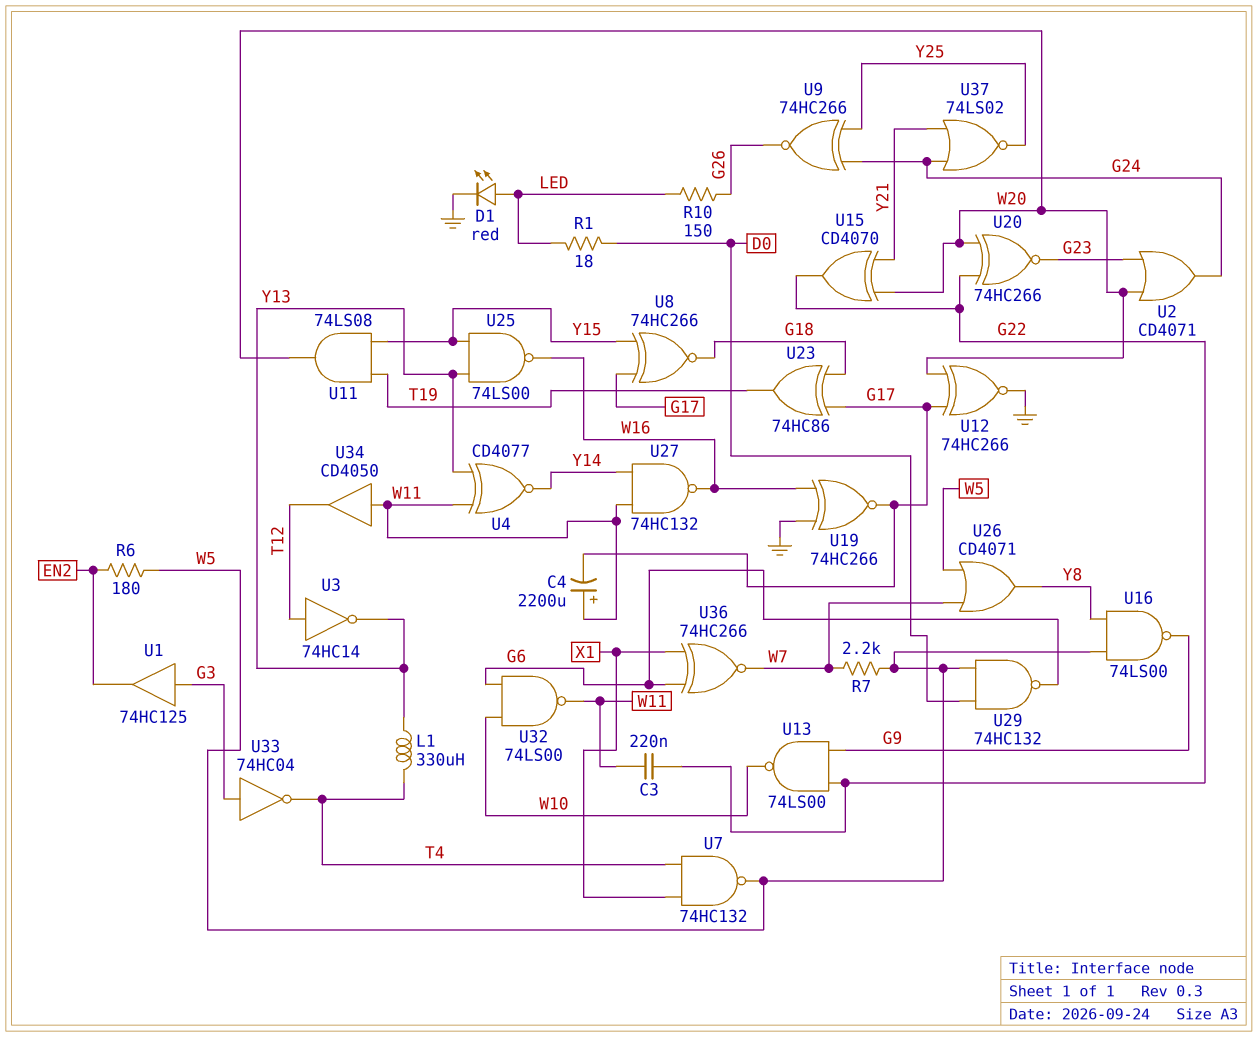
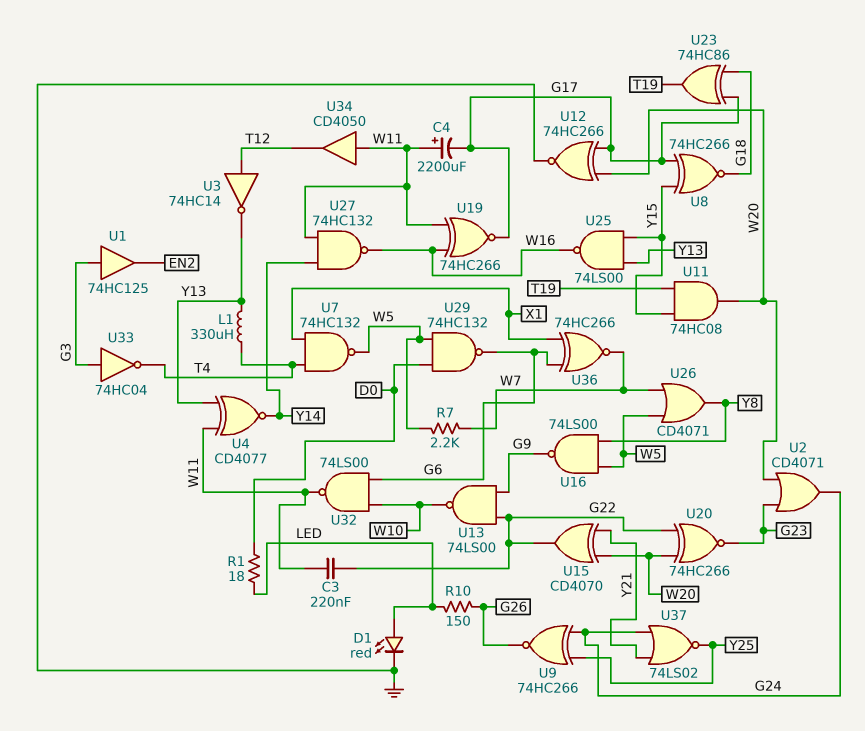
R6: 180 (EN2, W5) -> none
U11: AND 74LS08 (in T19, in Y15, out W20) -> AND 74HC08 (in T19, in Y15, out W20)
U19: XNOR 74HC266 (in GND, in W16, out G17) -> XNOR 74HC266 (in W11, in W16, out G17)

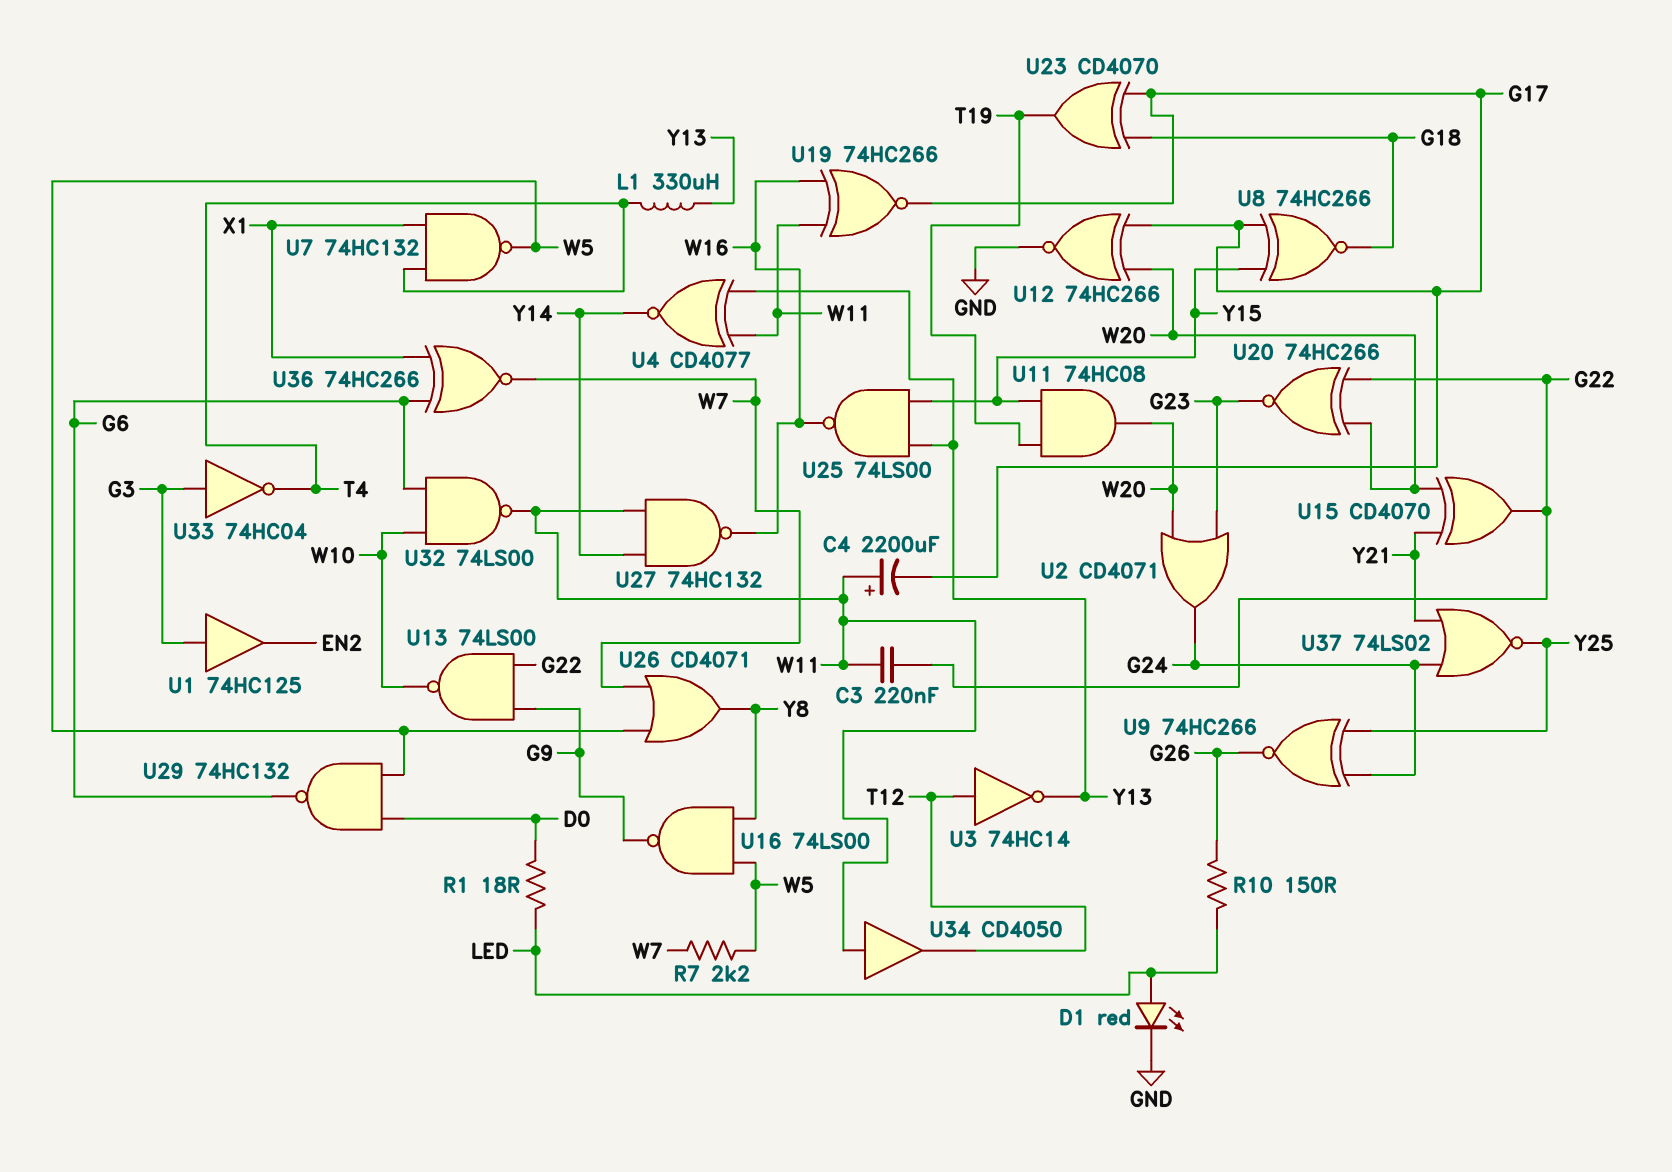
U23: XOR 74HC86 (in G17, in G18, out T19) -> XOR CD4070 (in G17, in G18, out T19)

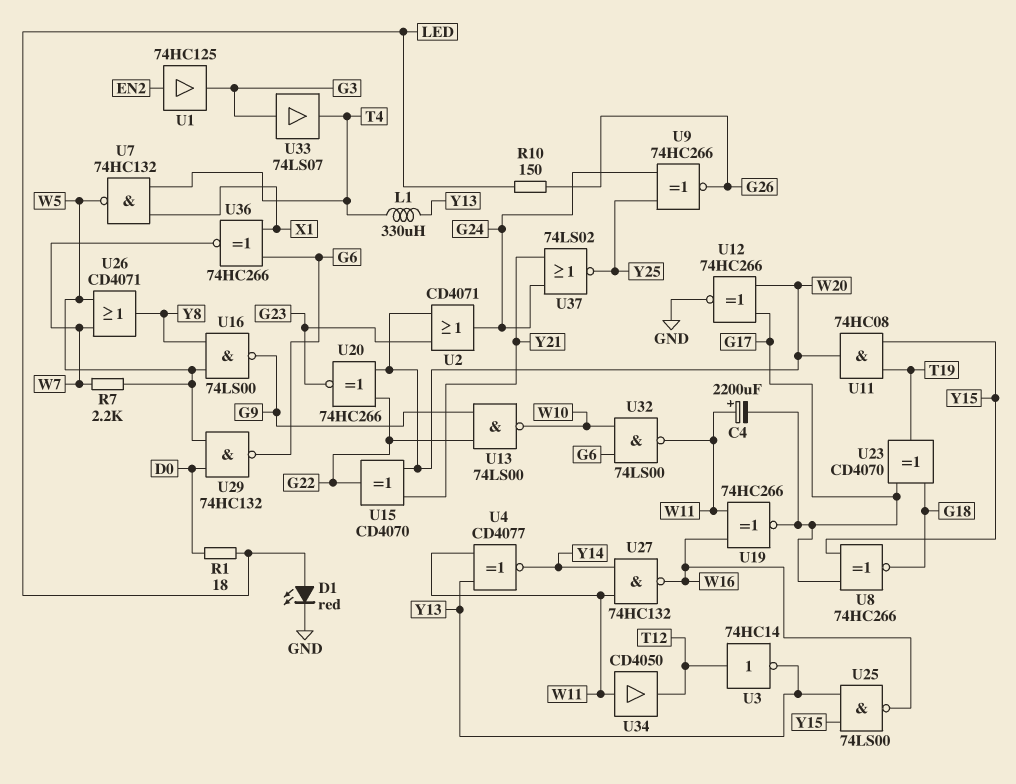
C3: 220nF (G22, W11) -> none
U1: buffer 74HC125 (in G3, out EN2) -> buffer 74HC125 (in EN2, out G3)
U33: NOT 74HC04 (in G3, out T4) -> buffer 74LS07 (in G3, out T4)

